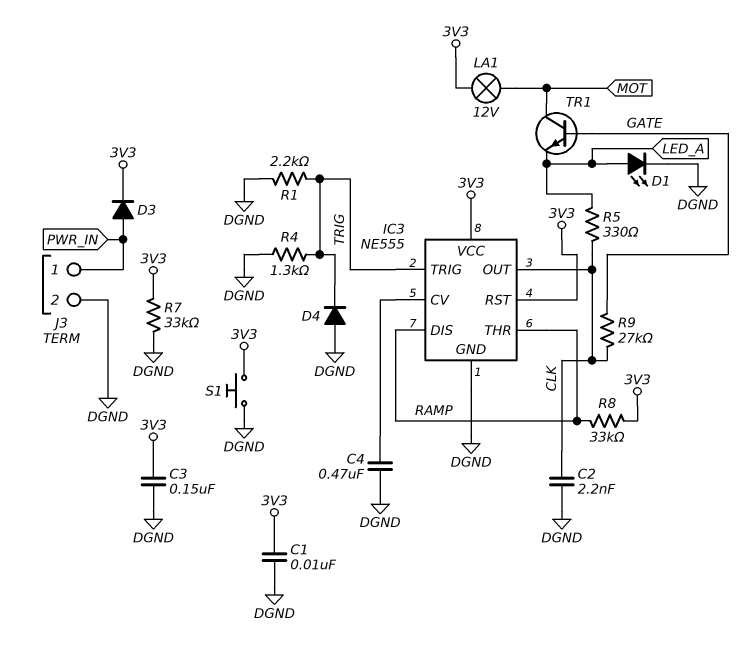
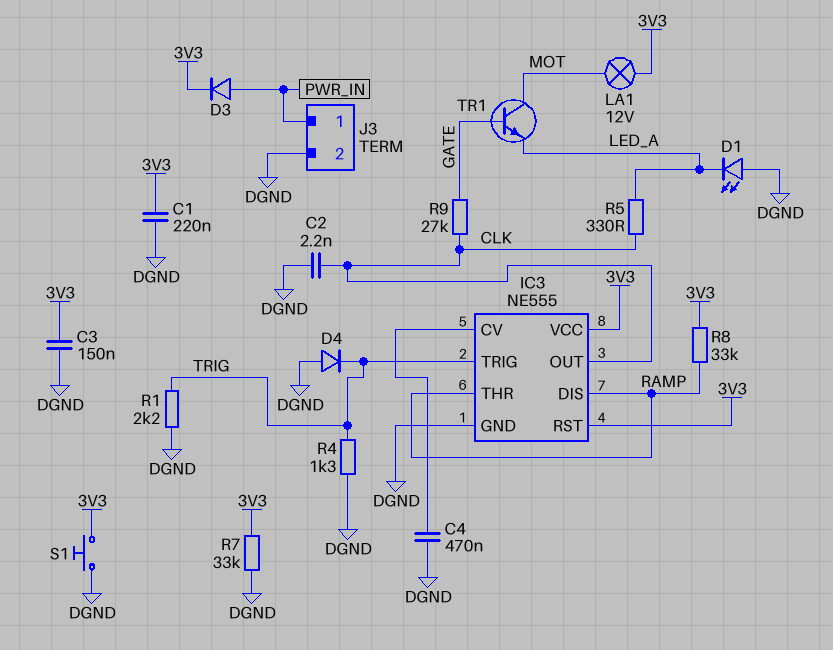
C1: 10nF (3V3, DGND) -> 220nF (3V3, DGND)
D1: LED (A LED_A, K DGND) -> LED (A DGND, K LED_A)

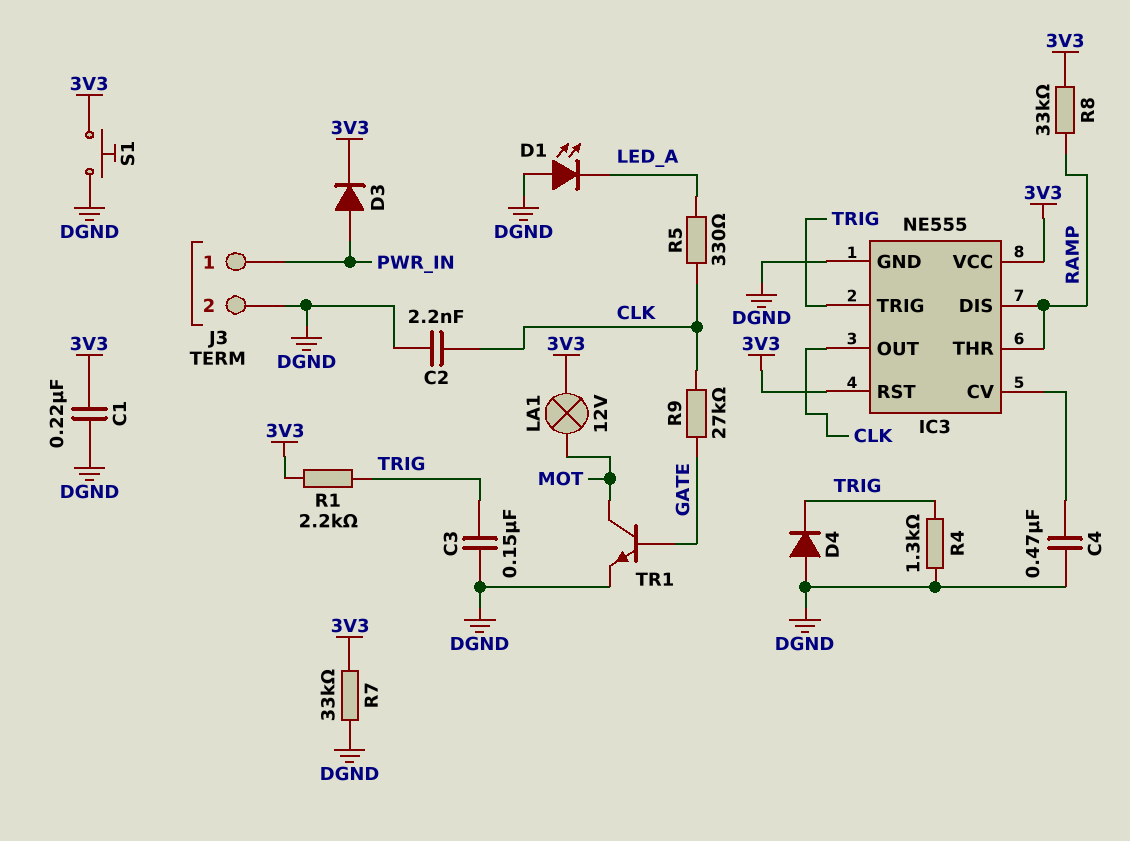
C3: 150nF (3V3, DGND) -> 150nF (DGND, TRIG)
R1: 2.2k (DGND, TRIG) -> 2.2k (3V3, TRIG)
TR1: NPN (B GATE, C MOT, E LED_A) -> NPN (B GATE, C MOT, E DGND)

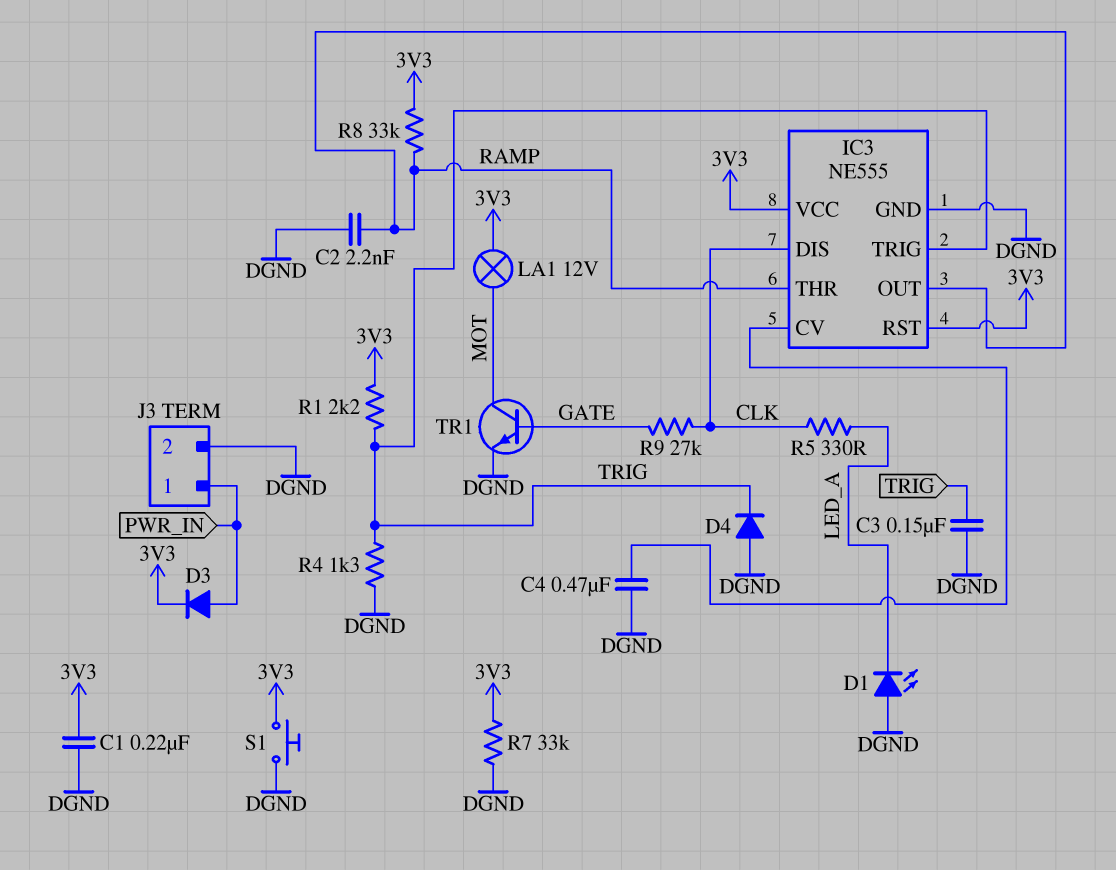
C2: 2.2nF (CLK, DGND) -> 2.2nF (DGND, RAMP)
IC3 pin DIS: RAMP -> CLK
IC3 pin OUT: CLK -> RAMP

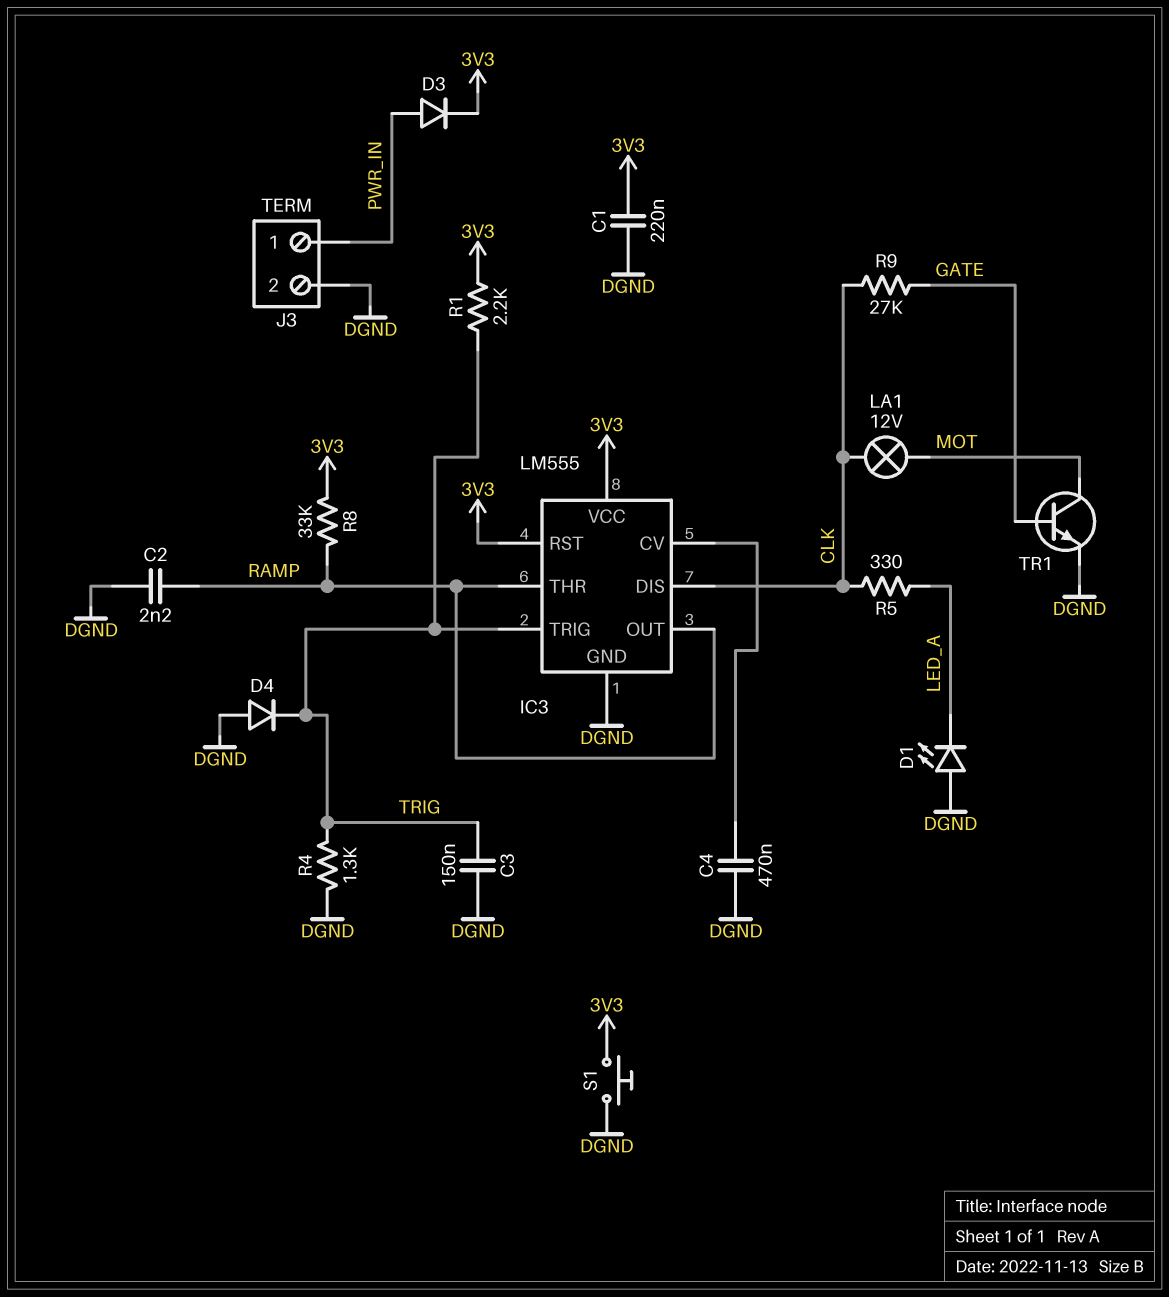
IC3: NE555 -> LM555
LA1: lamp 12V (3V3, MOT) -> lamp 12V (CLK, MOT)
R7: 33k (3V3, DGND) -> none

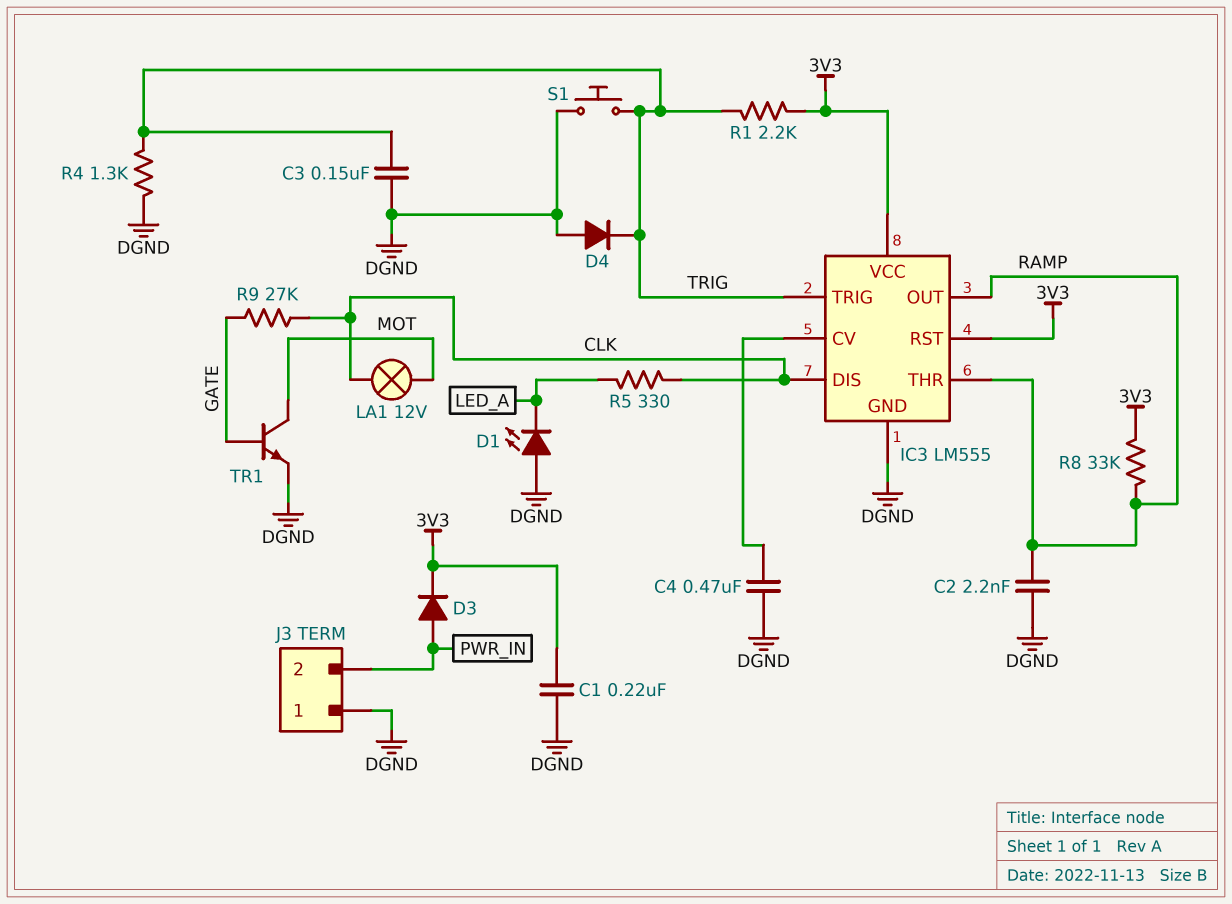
J3 pin 1: PWR_IN -> DGND
J3 pin 2: DGND -> PWR_IN
S1: button (3V3, DGND) -> button (DGND, TRIG)

